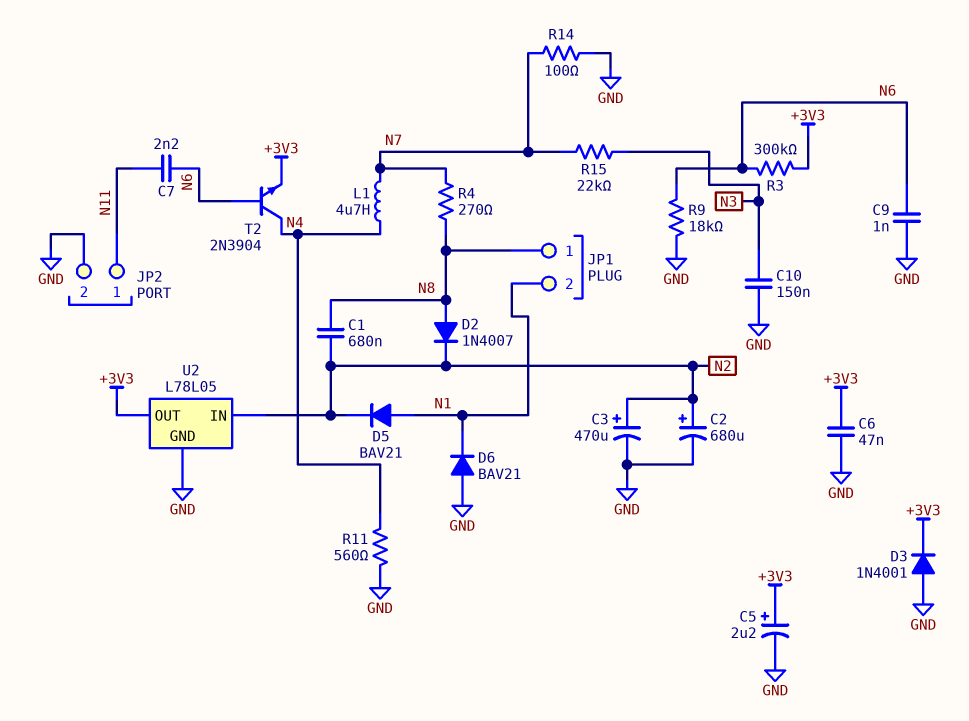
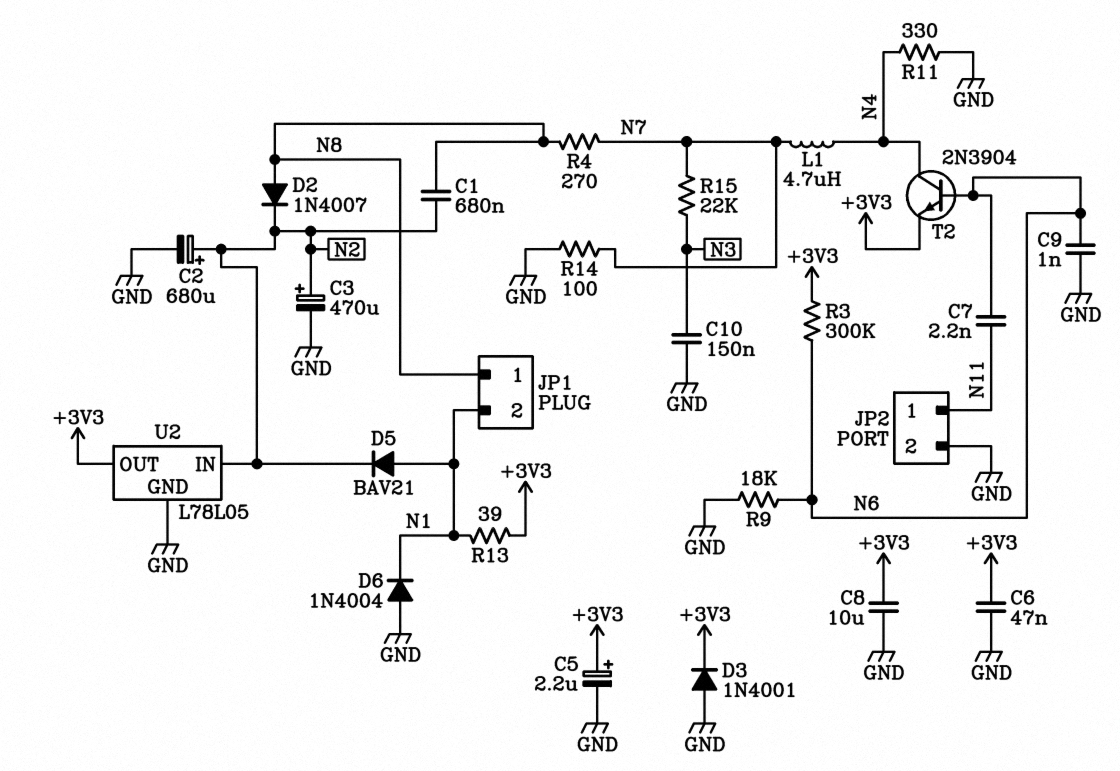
C8: none -> 10uF (+3V3, GND)
D6: diode BAV21 (A GND, K N1) -> diode 1N4004 (A GND, K N1)
R11: 560 (GND, N4) -> 330 (GND, N4)
R13: none -> 39 (+3V3, N1)

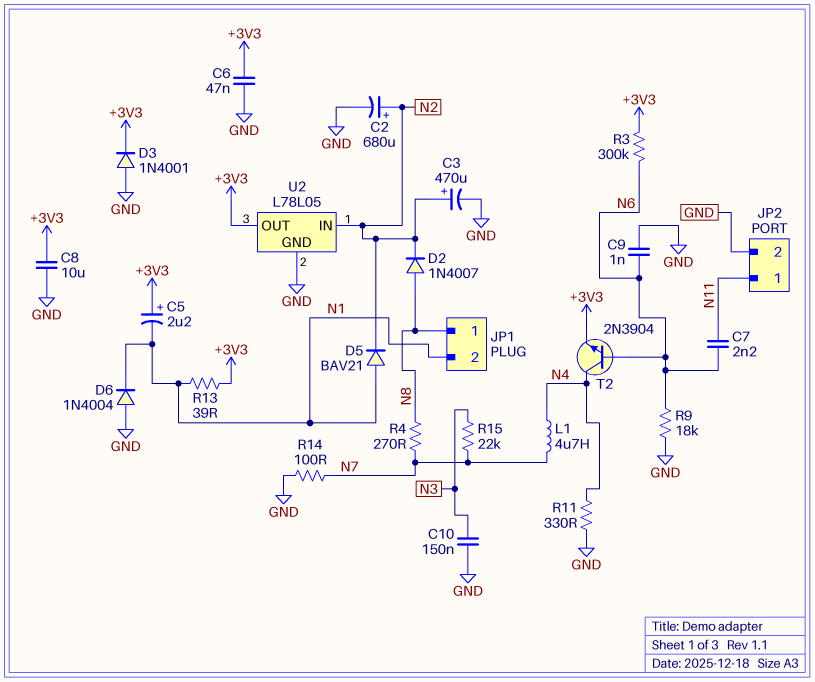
C1: 680nF (N2, N8) -> none
C5: 2.2uF (plus +3V3, minus GND) -> 2.2uF (plus +3V3, minus N1)

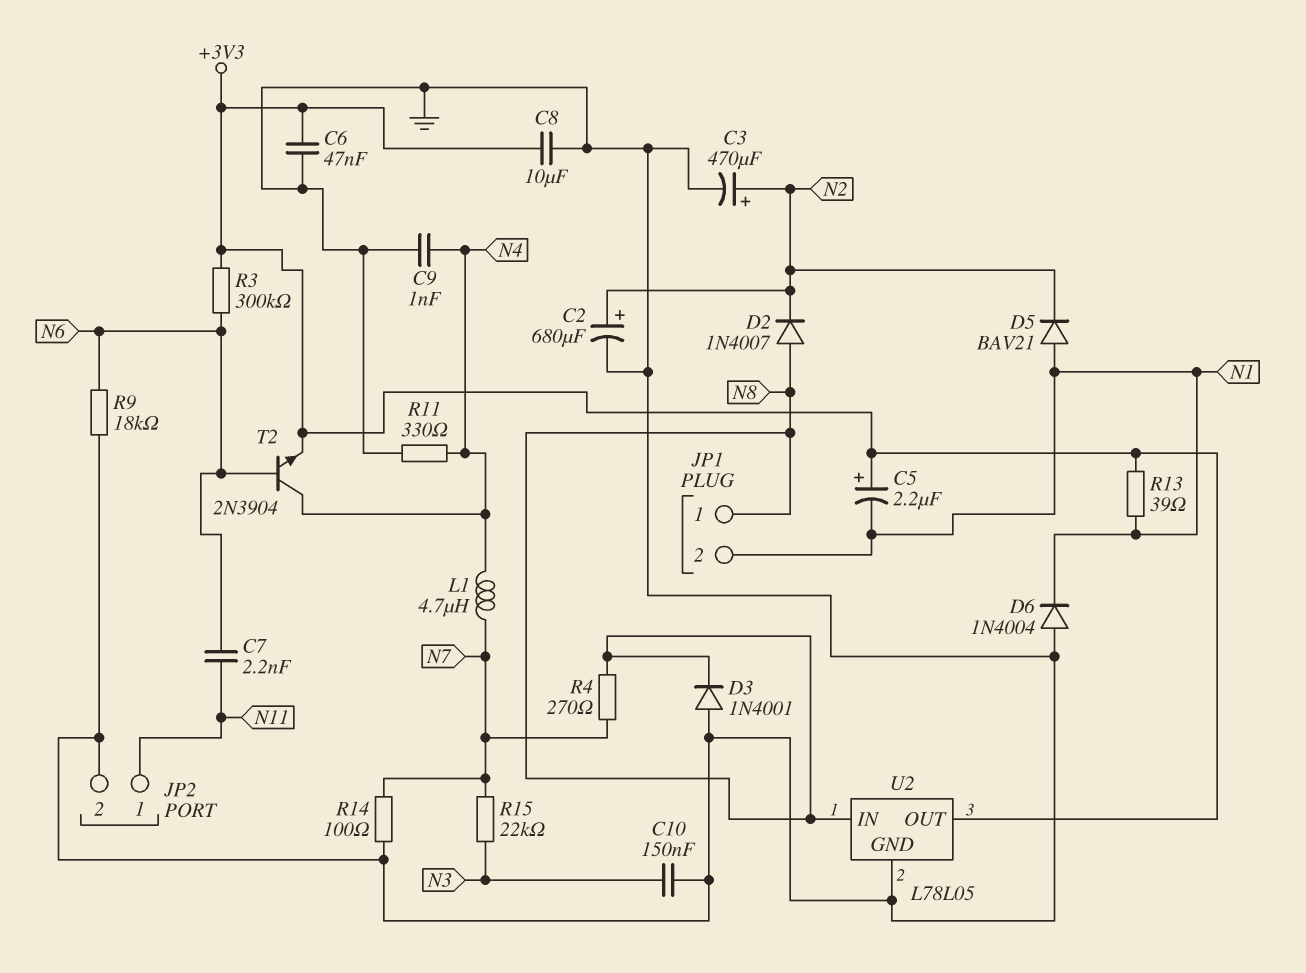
C9: 1nF (GND, N6) -> 1nF (GND, N4)
D3: diode 1N4001 (A GND, K +3V3) -> diode 1N4001 (A GND, K N8)
U2 pin IN: N2 -> N8

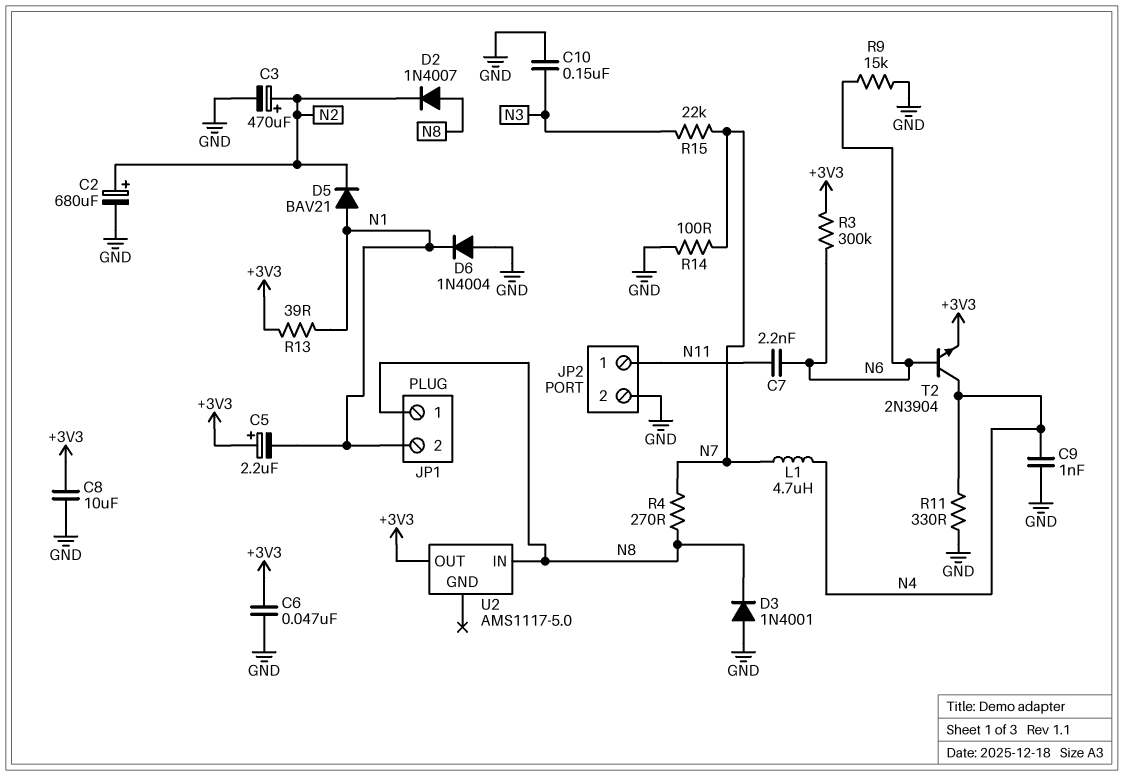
R9: 18k (GND, N6) -> 15k (GND, N6)
U2: L78L05 -> AMS1117-5.0
U2 pin GND: GND -> none

